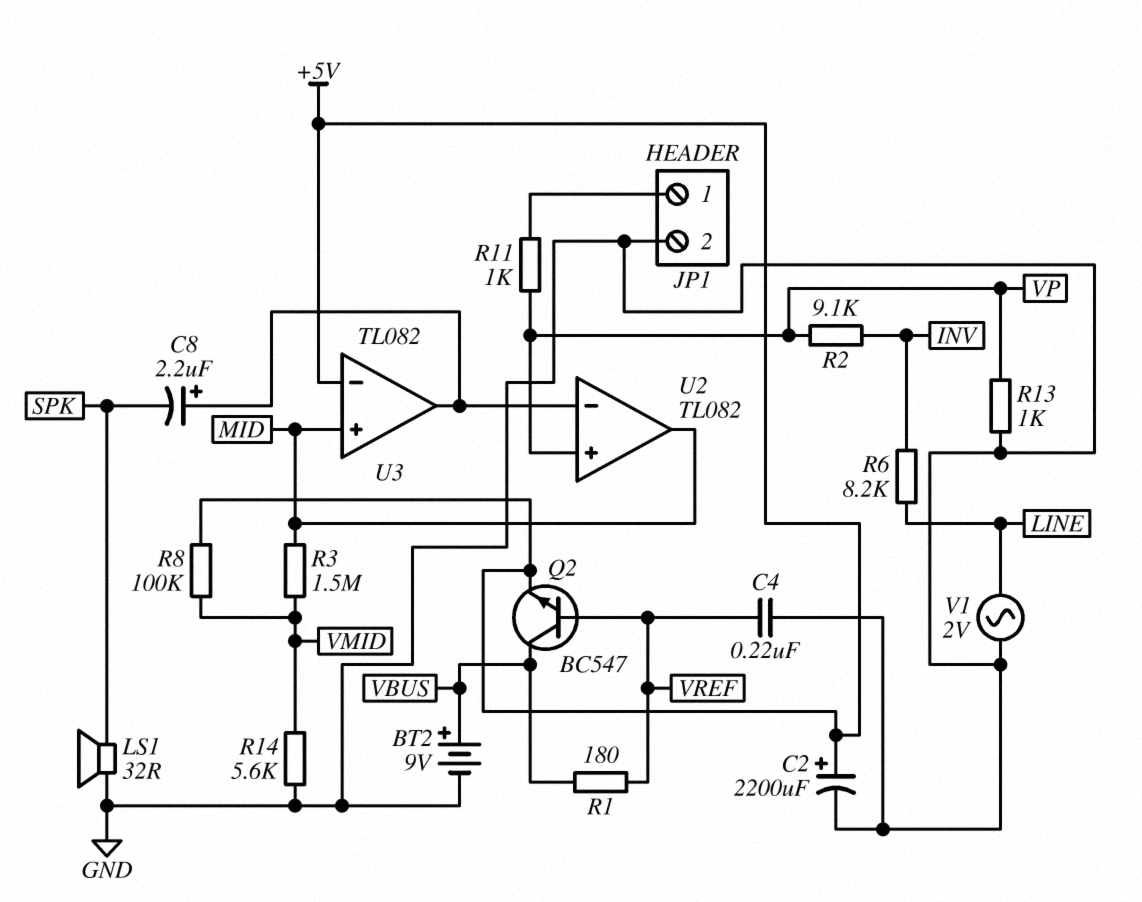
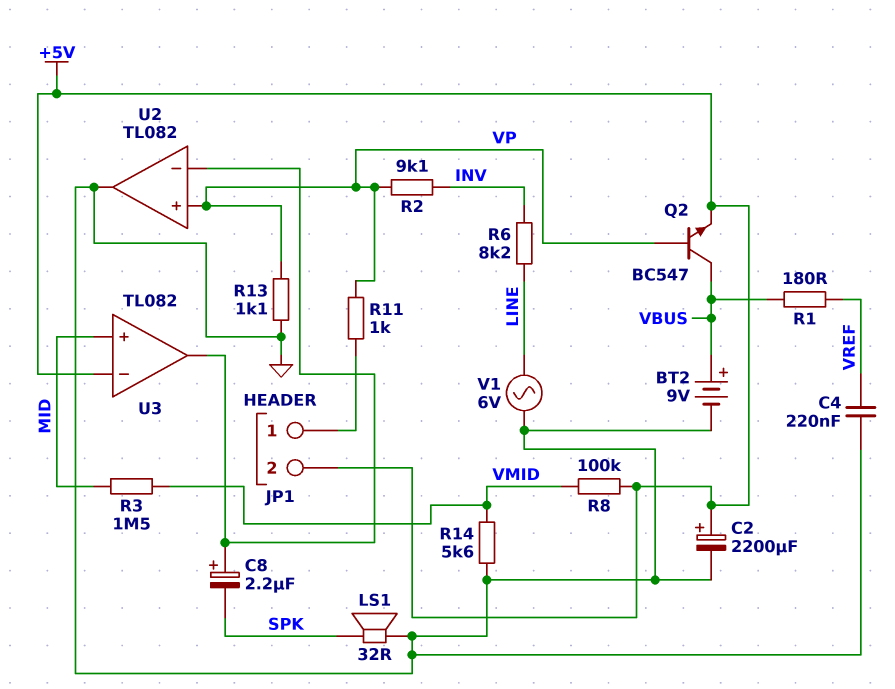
JP1 pin 2: GND -> +5V
Q2: NPN BC547 (B VREF, C VBUS, E +5V) -> NPN BC547 (B VP, C VBUS, E +5V)
R13: 1k (GND, VP) -> 1.1k (GND, VP)
U2 pin out: MID -> GND
V1: AC 2V (GND, LINE) -> AC 6V (GND, LINE)

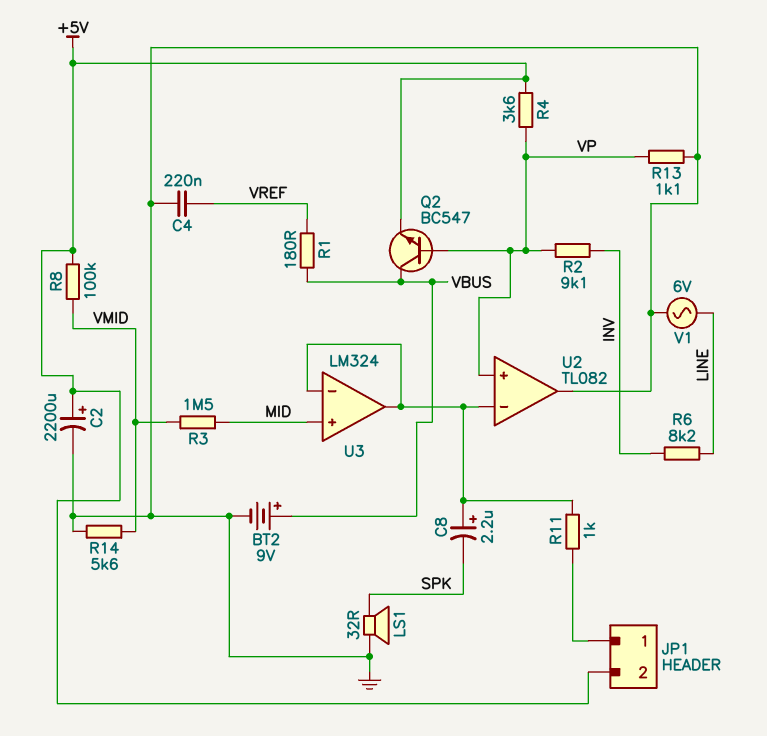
R4: none -> 3.6k (+5V, VP)
R11: 1k (JP1/1, VP) -> 1k (JP1/1, U2/in-)
U3: TL082 -> LM324
U3 pin in-: +5V -> U2/in-

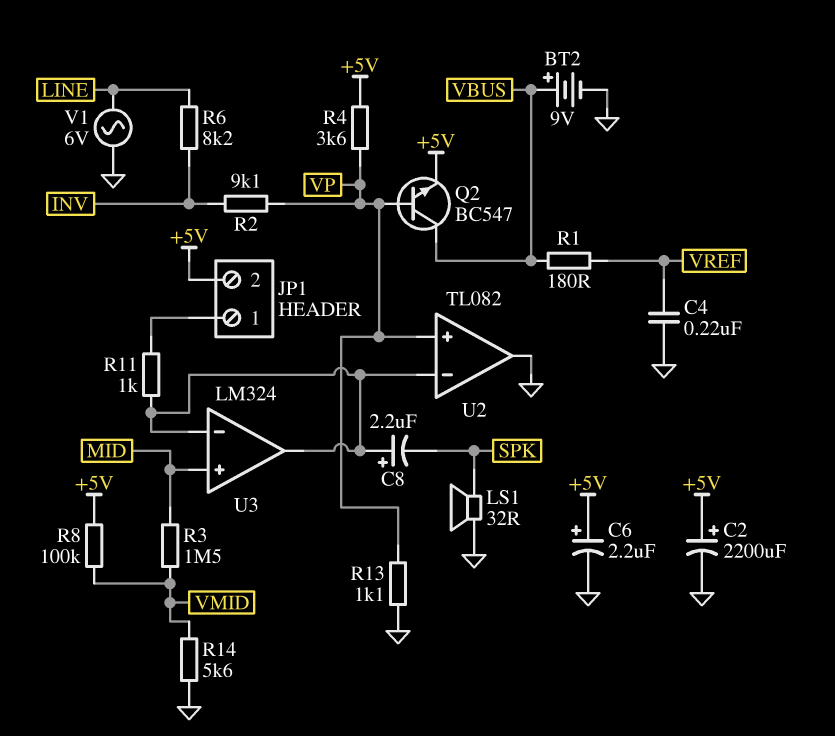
C6: none -> 2.2uF (plus +5V, minus GND)

